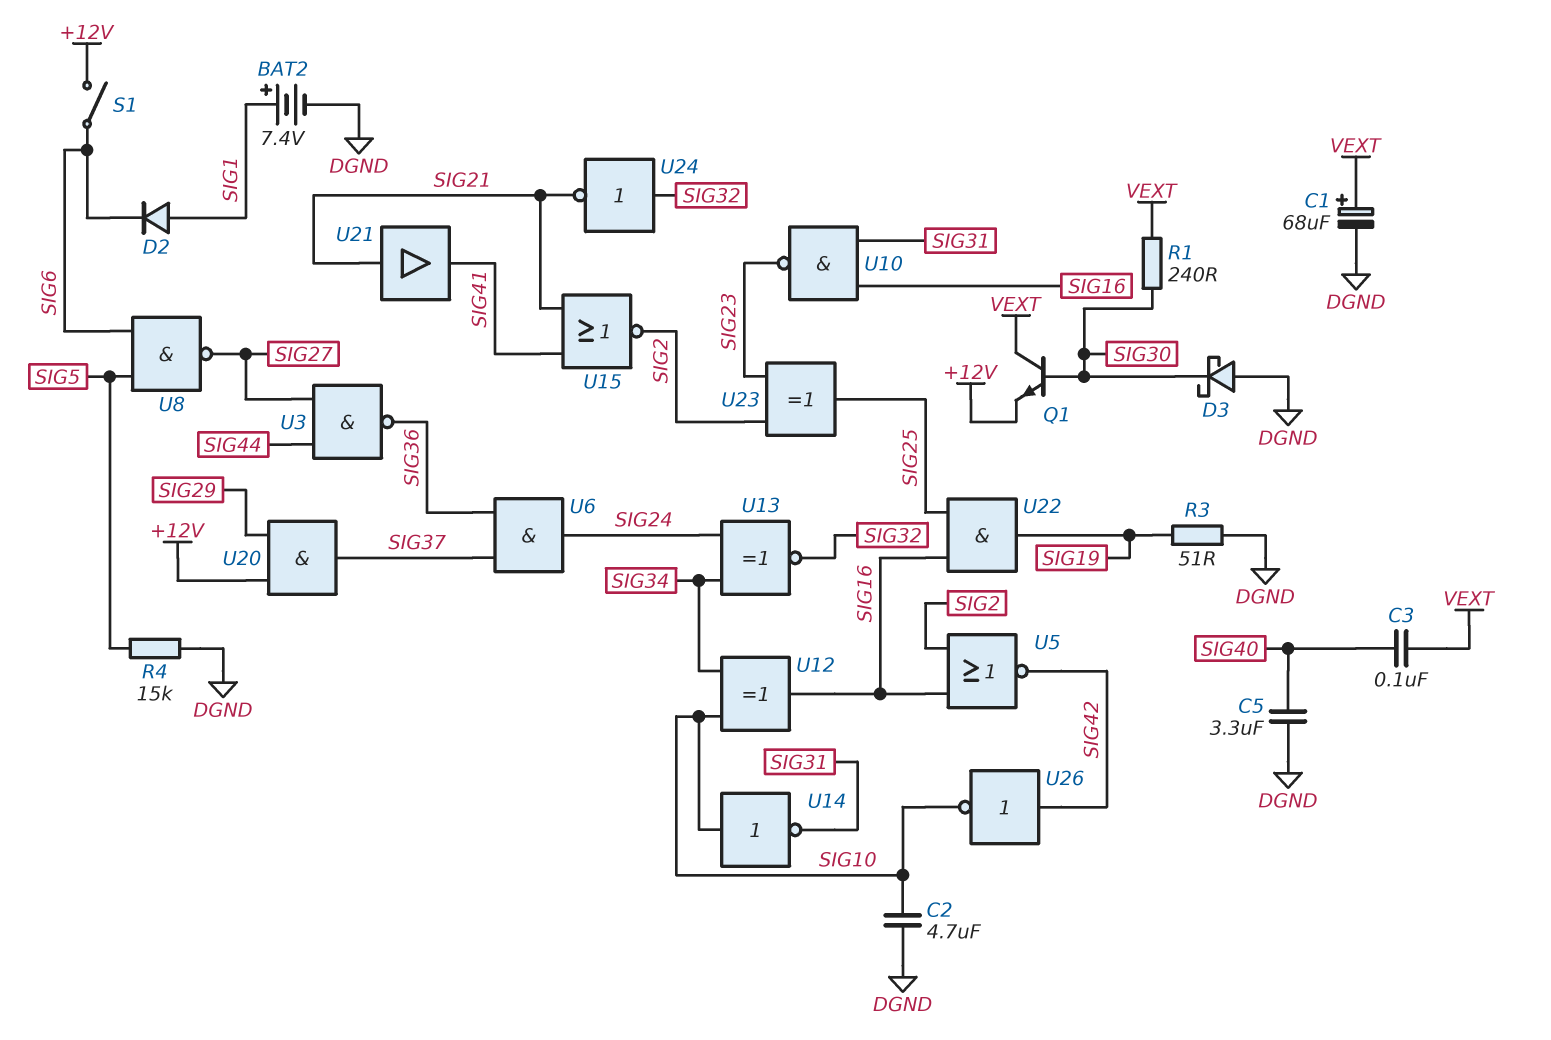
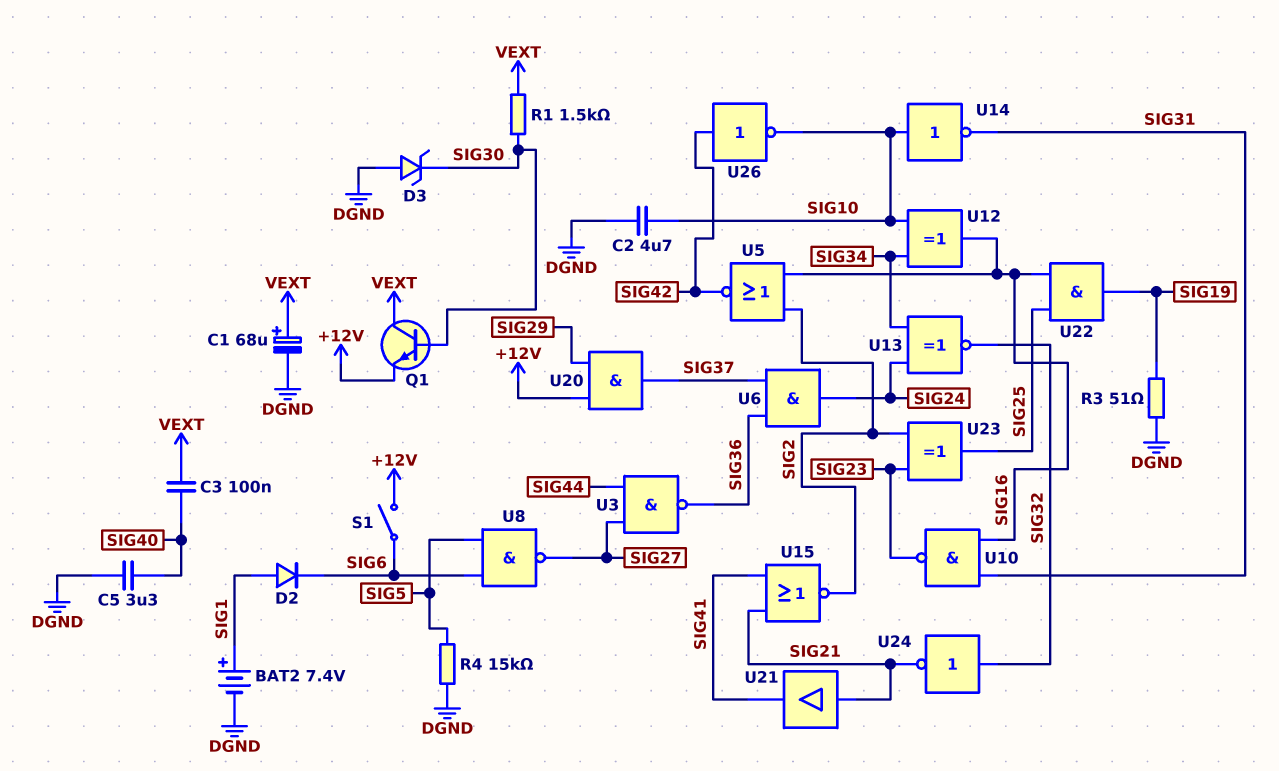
D3: schottky (A DGND, K SIG30) -> zener (A DGND, K SIG30)
R1: 240 (SIG30, VEXT) -> 1.5k (SIG30, VEXT)

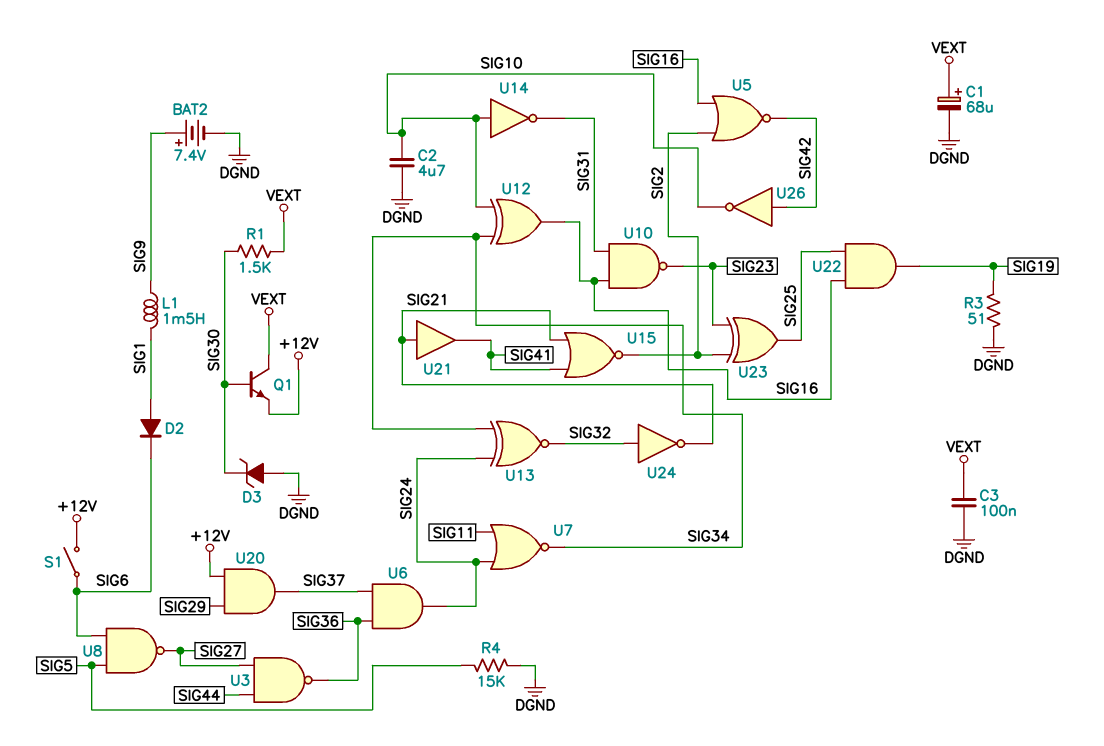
BAT2: 7.4V (plus SIG1, minus DGND) -> 7.4V (plus SIG9, minus DGND)
C3: 100nF (SIG40, VEXT) -> 100nF (DGND, VEXT)
C5: 3.3uF (DGND, SIG40) -> none
L1: none -> 1.5mH (SIG1, SIG9)
U7: none -> NOR (in SIG11, in SIG24, out SIG34)

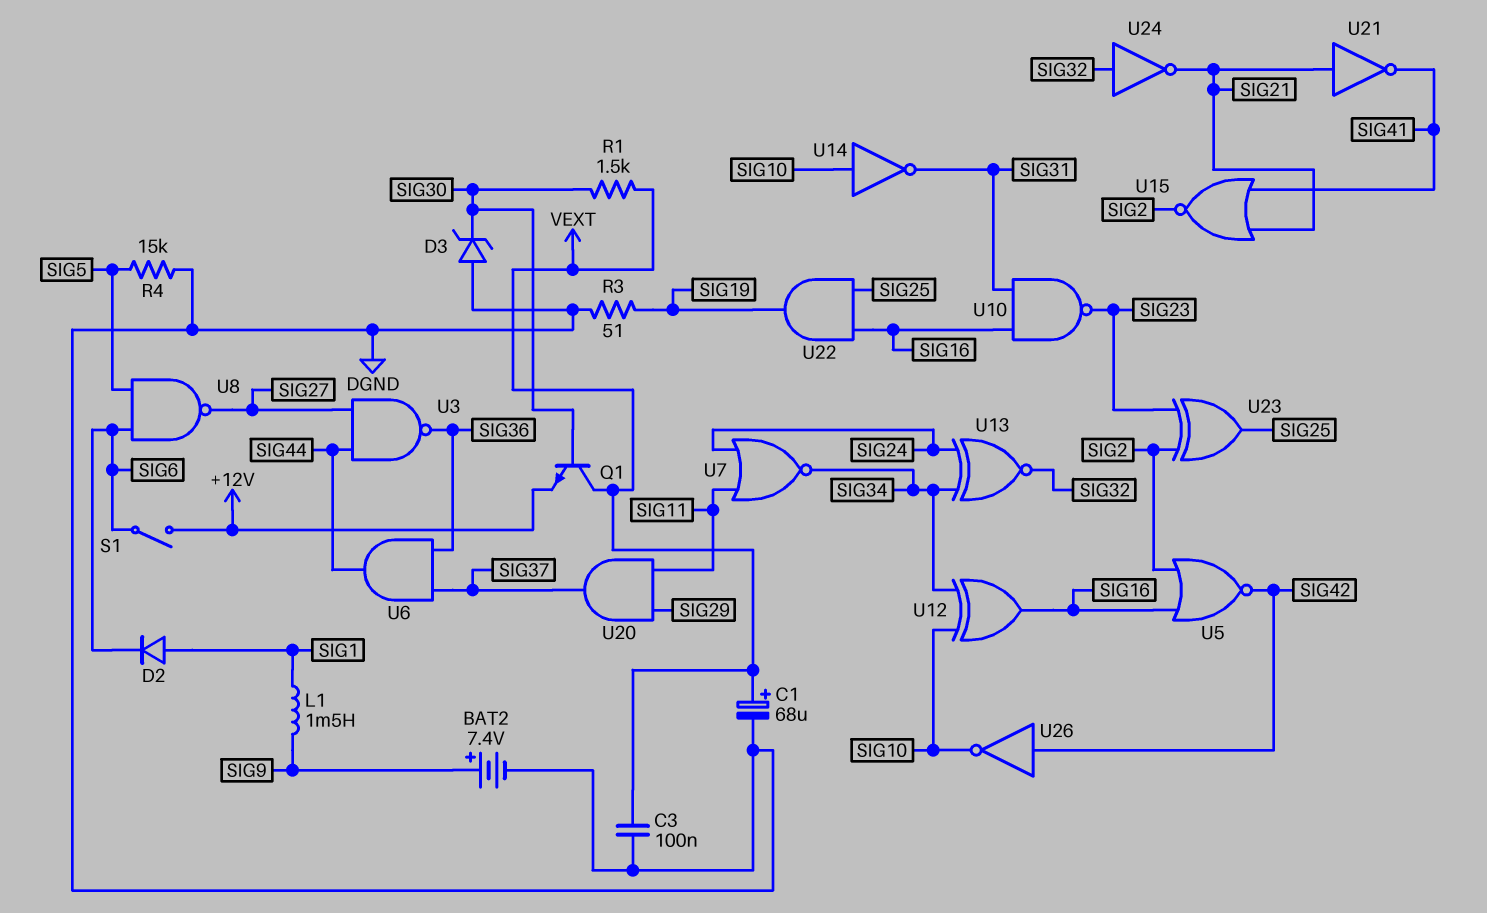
C2: 4.7uF (DGND, SIG10) -> none
U6: AND (in SIG36, in SIG37, out SIG24) -> AND (in SIG36, in SIG37, out SIG44)
U20: AND (in +12V, in SIG29, out SIG37) -> AND (in SIG11, in SIG29, out SIG37)
U21: buffer (in SIG21, out SIG41) -> NOT (in SIG21, out SIG41)

